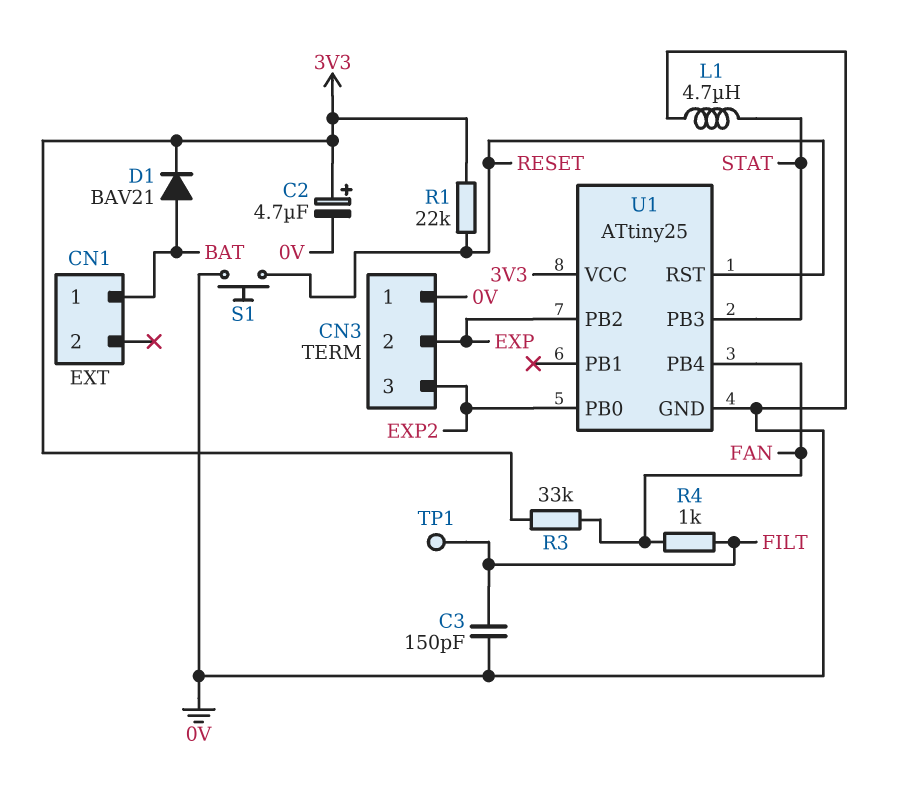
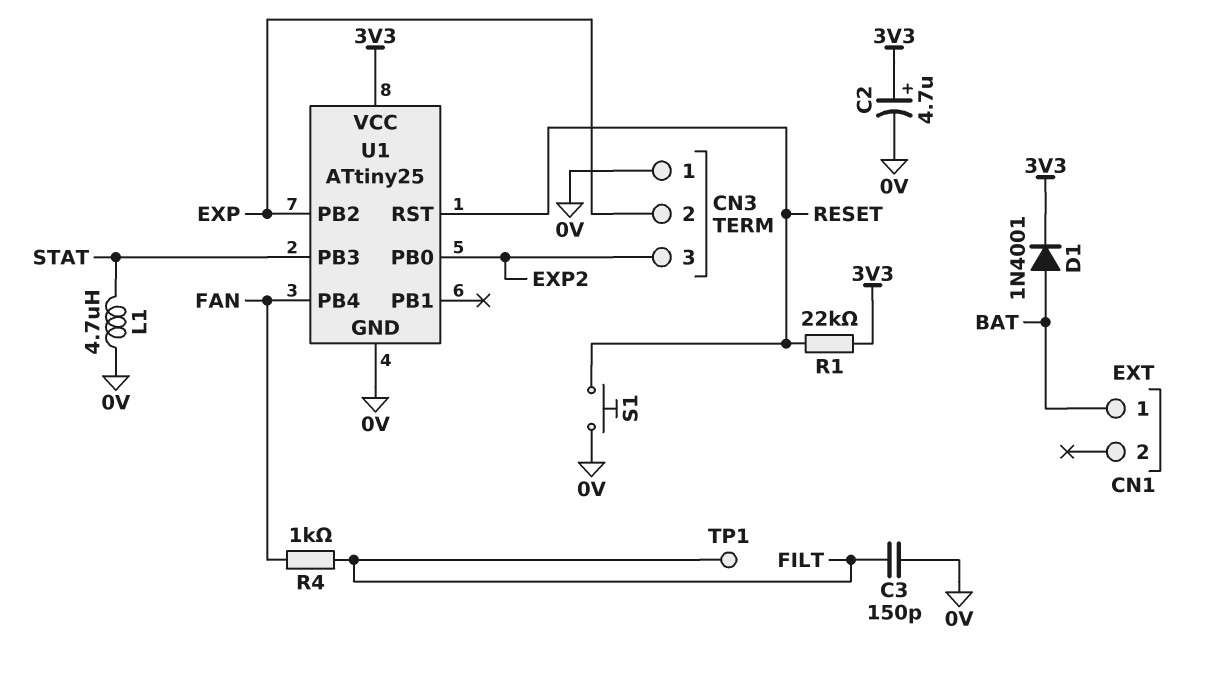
D1: diode BAV21 (A BAT, K 3V3) -> diode 1N4001 (A BAT, K 3V3)
R3: 33k (3V3, FAN) -> none

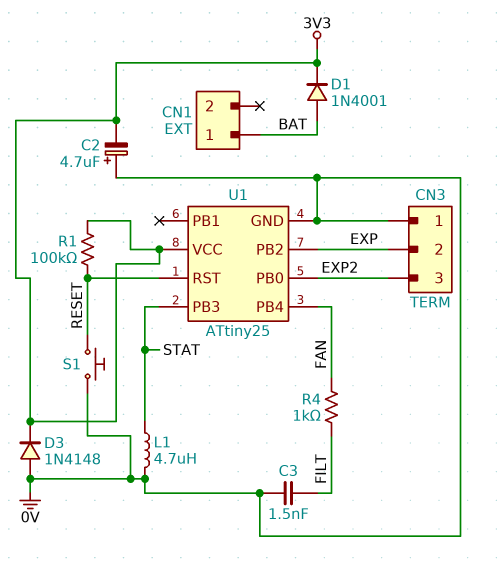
C2: 4.7uF (plus 3V3, minus 0V) -> 4.7uF (plus 0V, minus 3V3)
C3: 150pF (0V, FILT) -> 1.5nF (0V, FILT)
D3: none -> diode 1N4148 (A 0V, K 3V3)
R1: 22k (3V3, RESET) -> 100k (3V3, RESET)
TP1: test point (FILT) -> none

